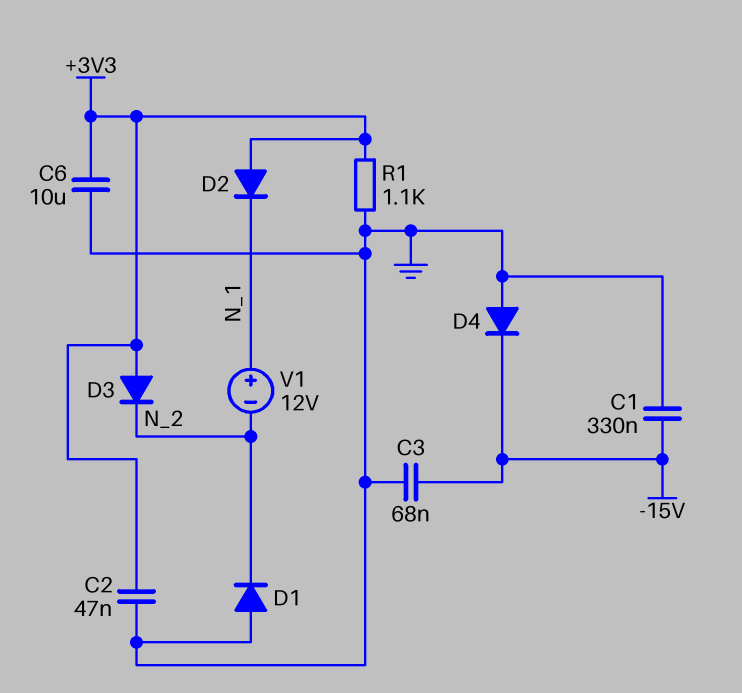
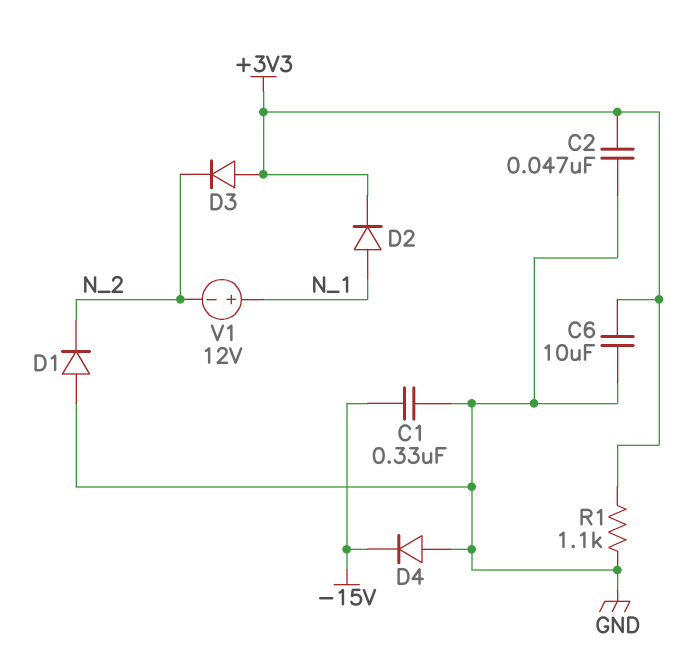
C3: 68nF (-15V, GND) -> none
D2: diode (A +3V3, K N_1) -> diode (A N_1, K +3V3)

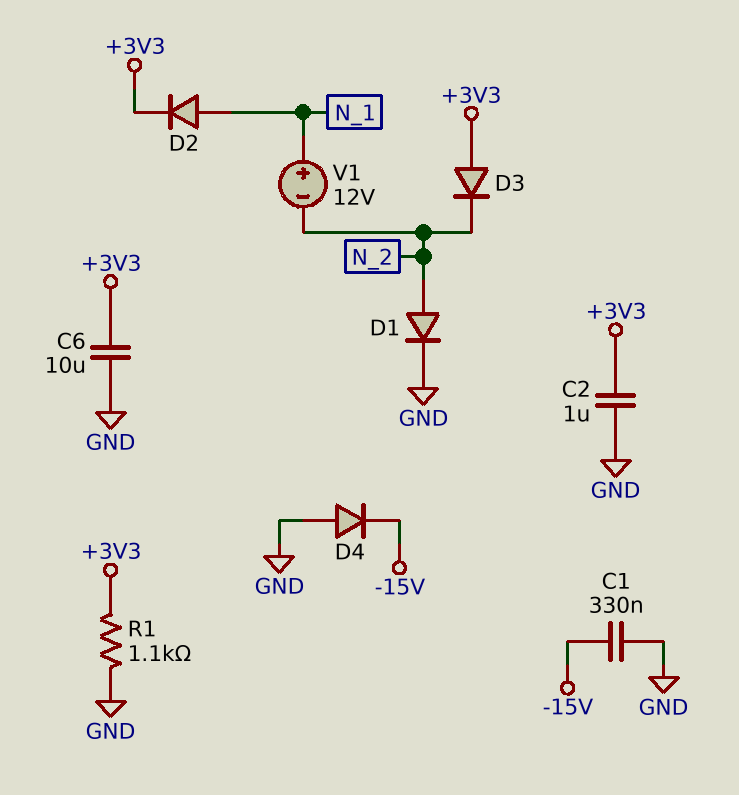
C2: 47nF (+3V3, GND) -> 1uF (+3V3, GND)
D1: diode (A GND, K N_2) -> diode (A N_2, K GND)

